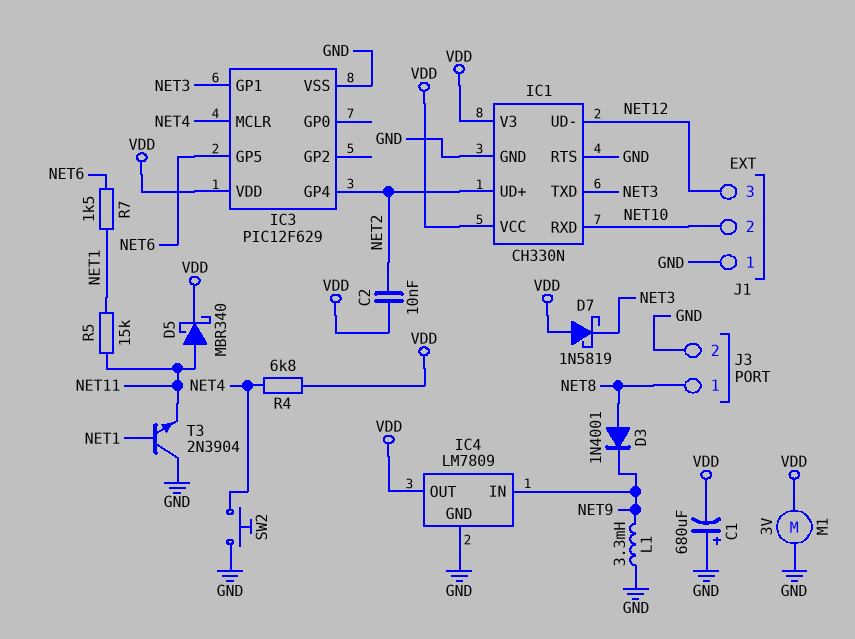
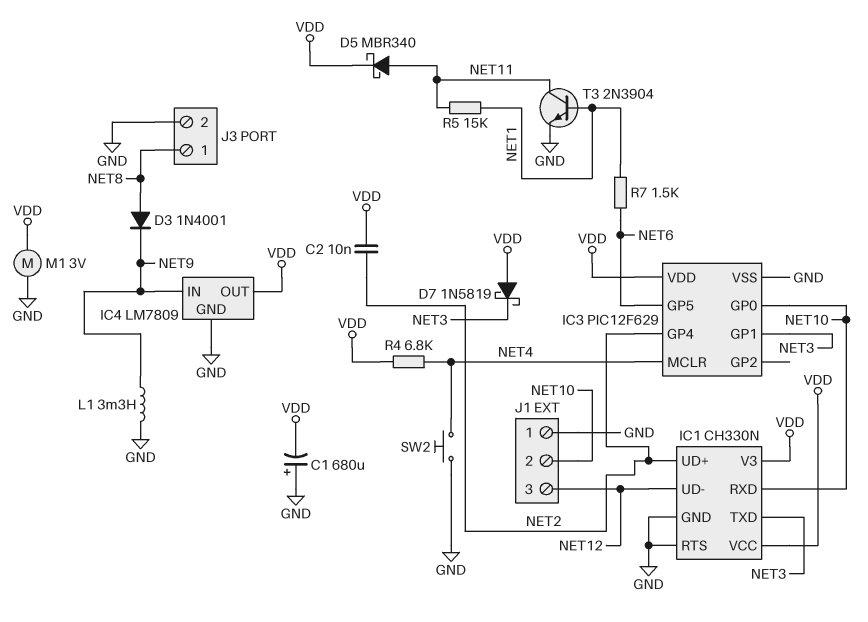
IC3 pin GP0: none -> NET10
T3: NPN 2N3904 (B NET1, C GND, E NET11) -> NPN 2N3904 (B NET1, C NET11, E GND)

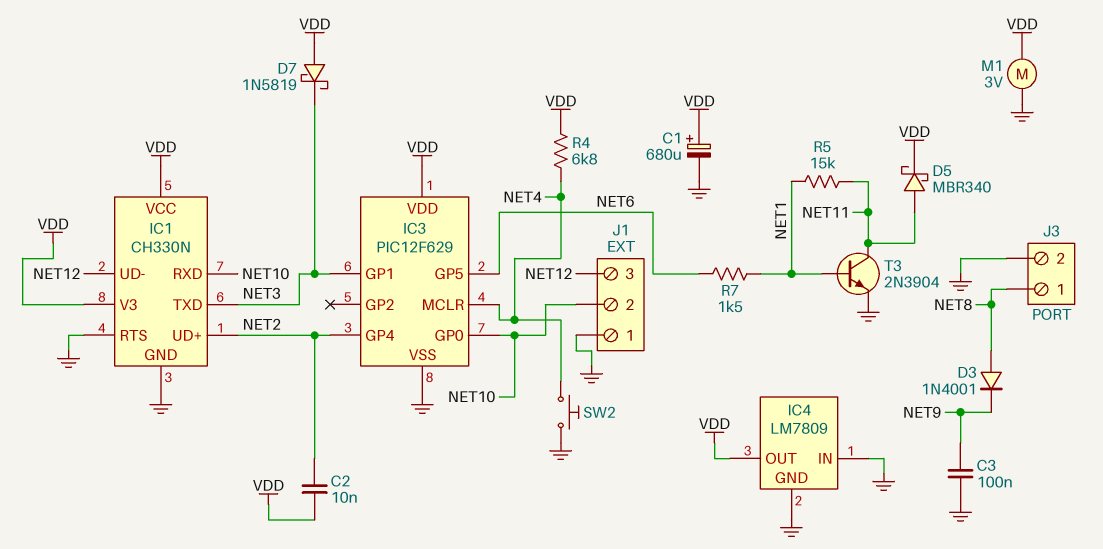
C1: 680uF (plus GND, minus VDD) -> 680uF (plus VDD, minus GND)
C3: none -> 100nF (GND, NET9)
IC4 pin IN: NET9 -> GND
L1: 3.3mH (GND, NET9) -> none

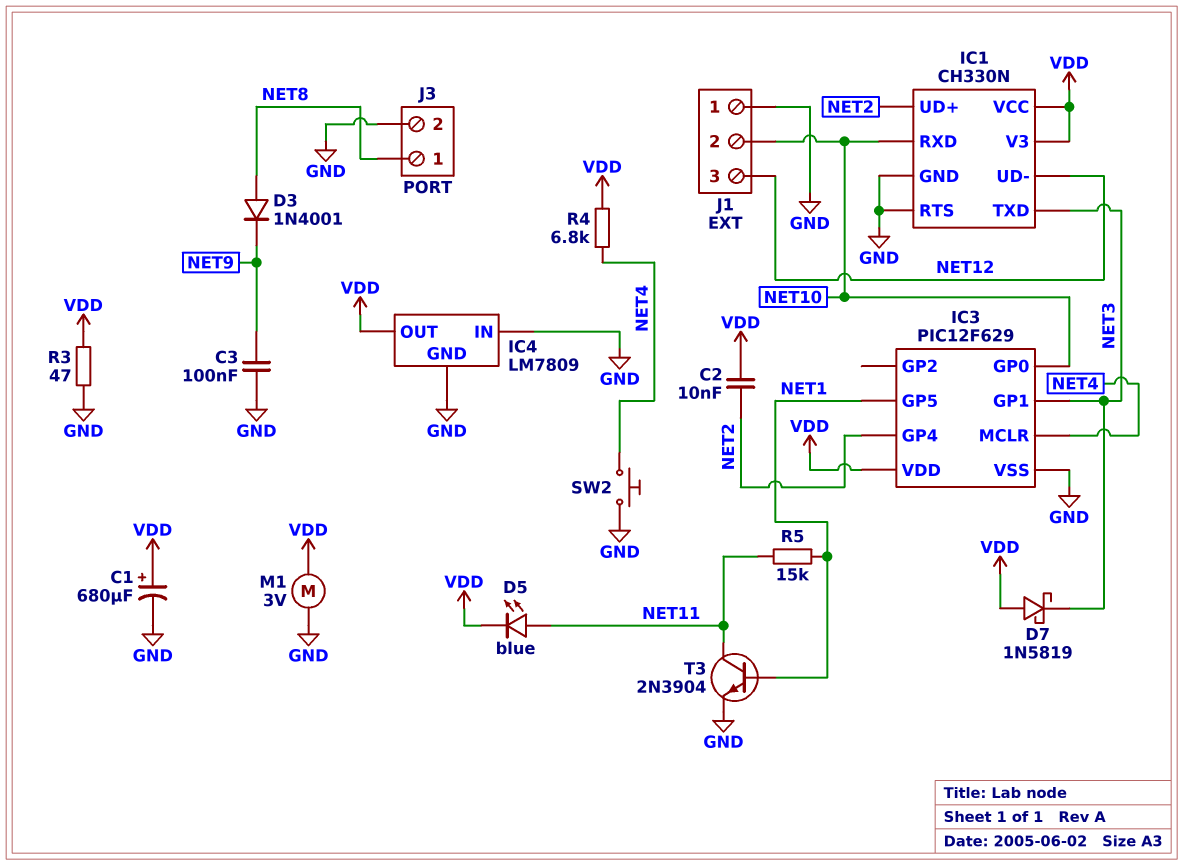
D5: schottky MBR340 (A NET11, K VDD) -> LED blue (A NET11, K VDD)
IC3 pin GP5: NET6 -> NET1
R3: none -> 47 (GND, VDD)
R7: 1.5k (NET1, NET6) -> none

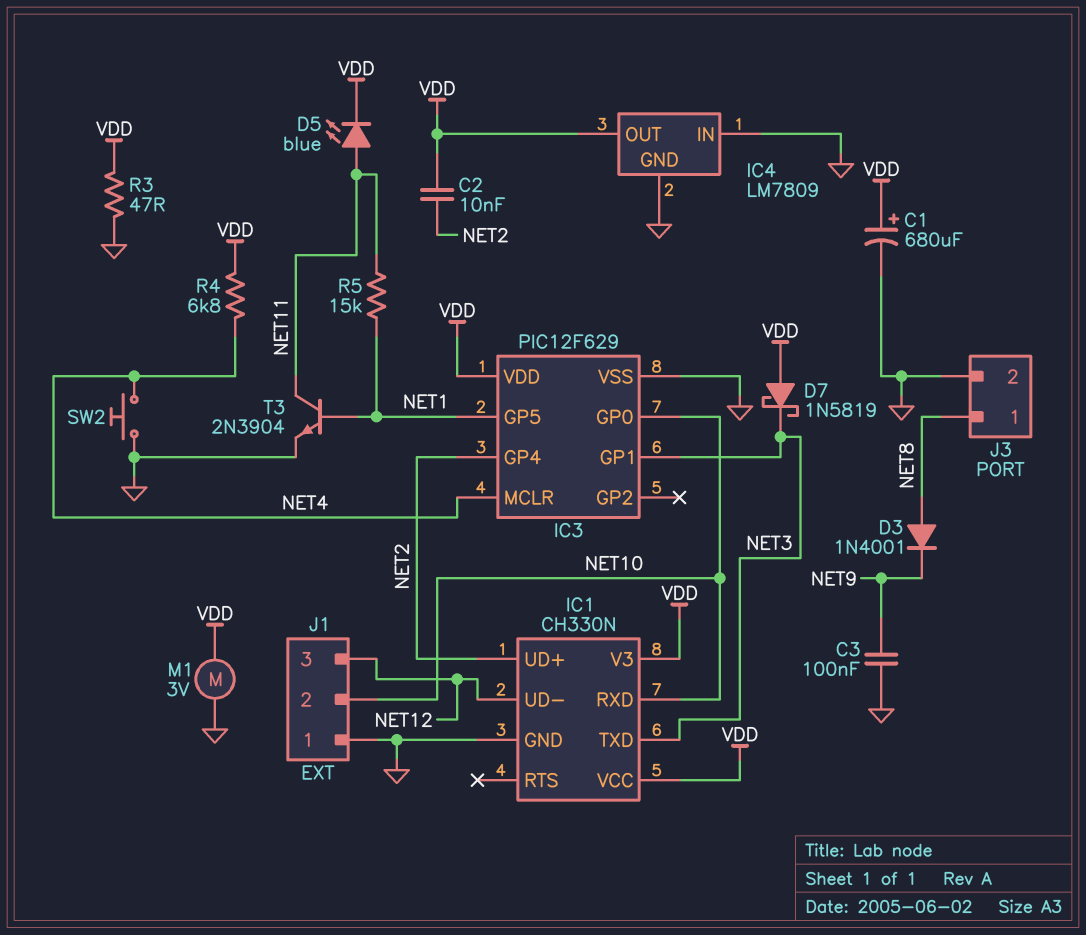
IC1 pin RTS: GND -> none

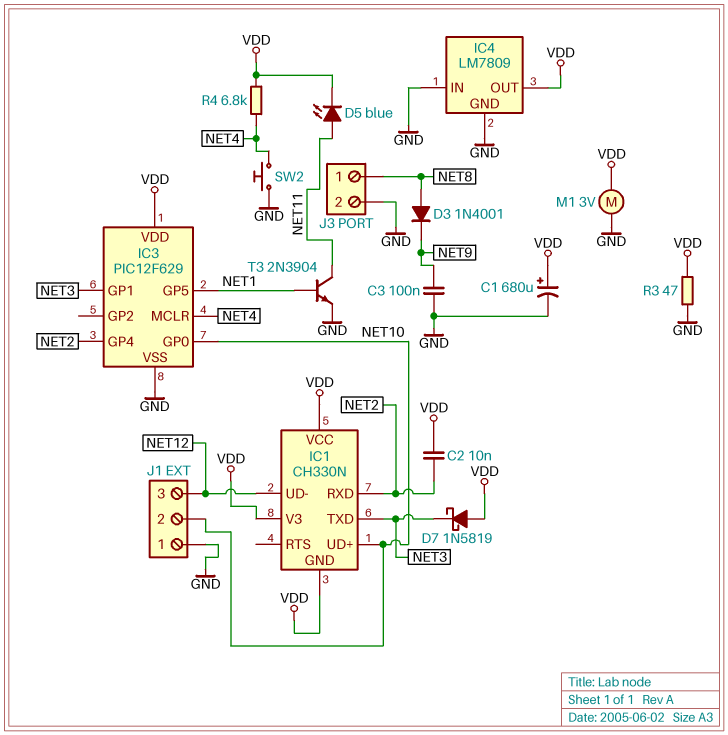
IC1 pin GND: GND -> VDD
IC1 pin RXD: NET10 -> NET2
IC1 pin UD+: NET2 -> NET10
R5: 15k (NET1, NET11) -> none

